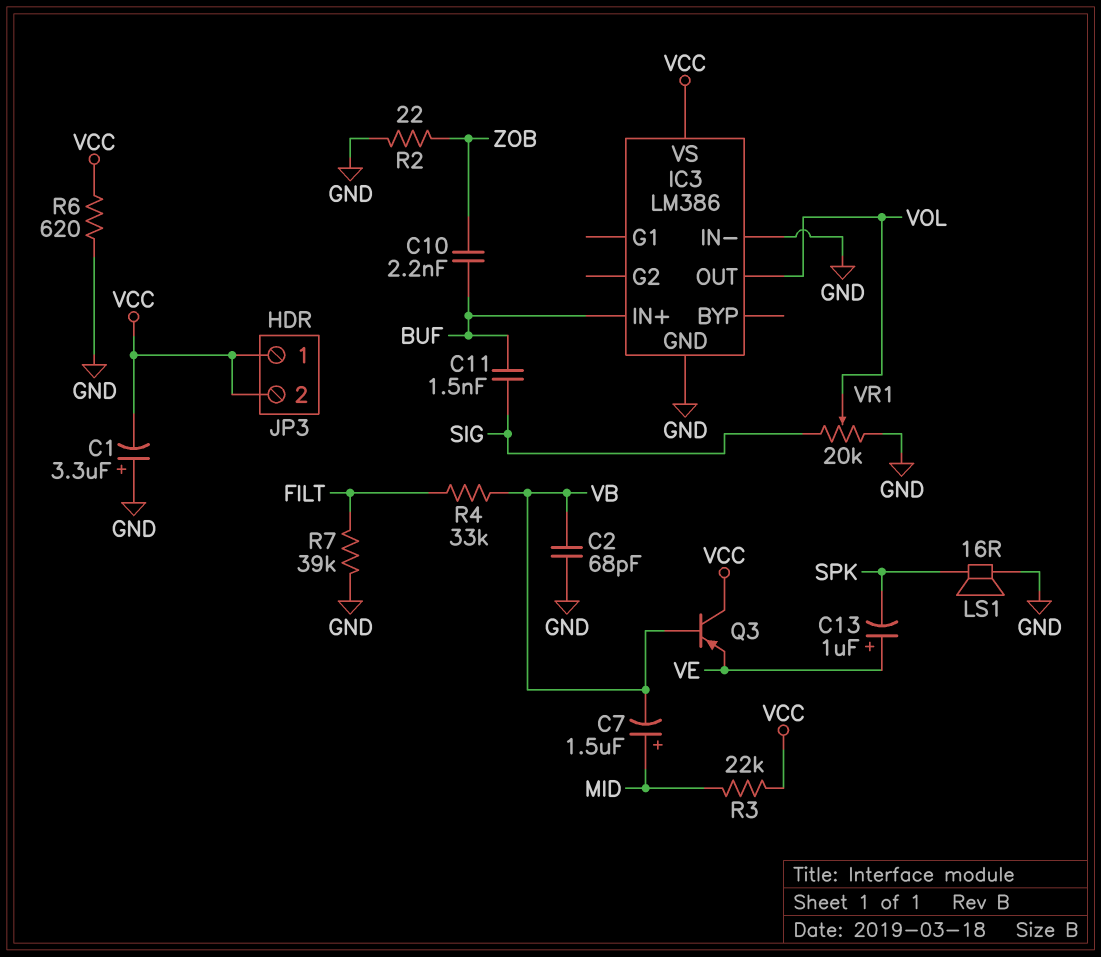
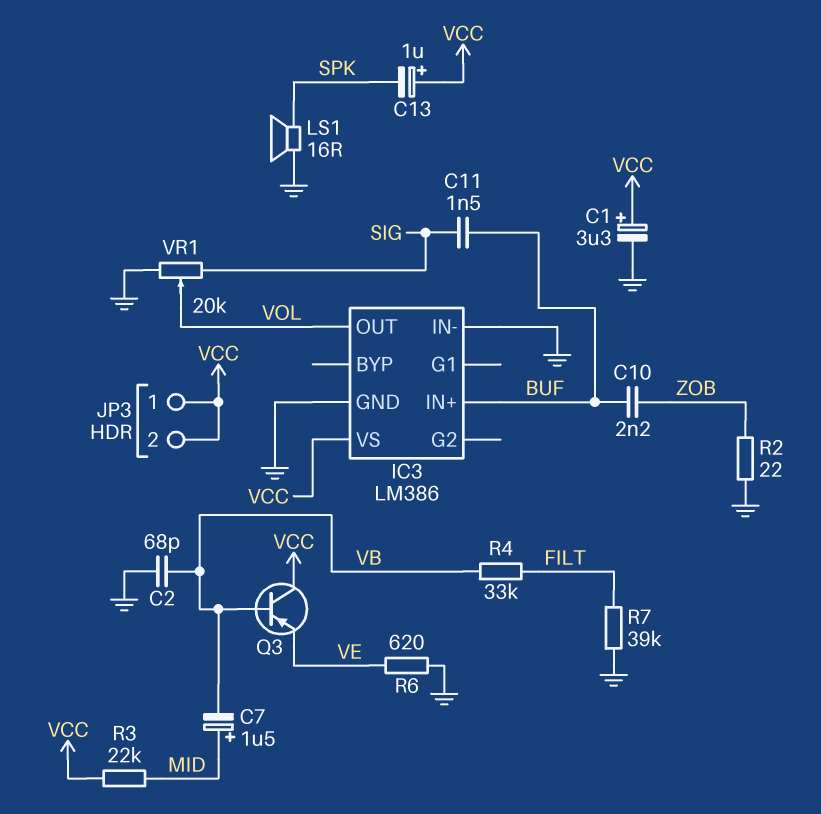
C1: 3.3uF (plus GND, minus VCC) -> 3.3uF (plus VCC, minus GND)
C13: 1uF (plus VE, minus SPK) -> 1uF (plus VCC, minus SPK)
R6: 620 (GND, VCC) -> 620 (GND, VE)

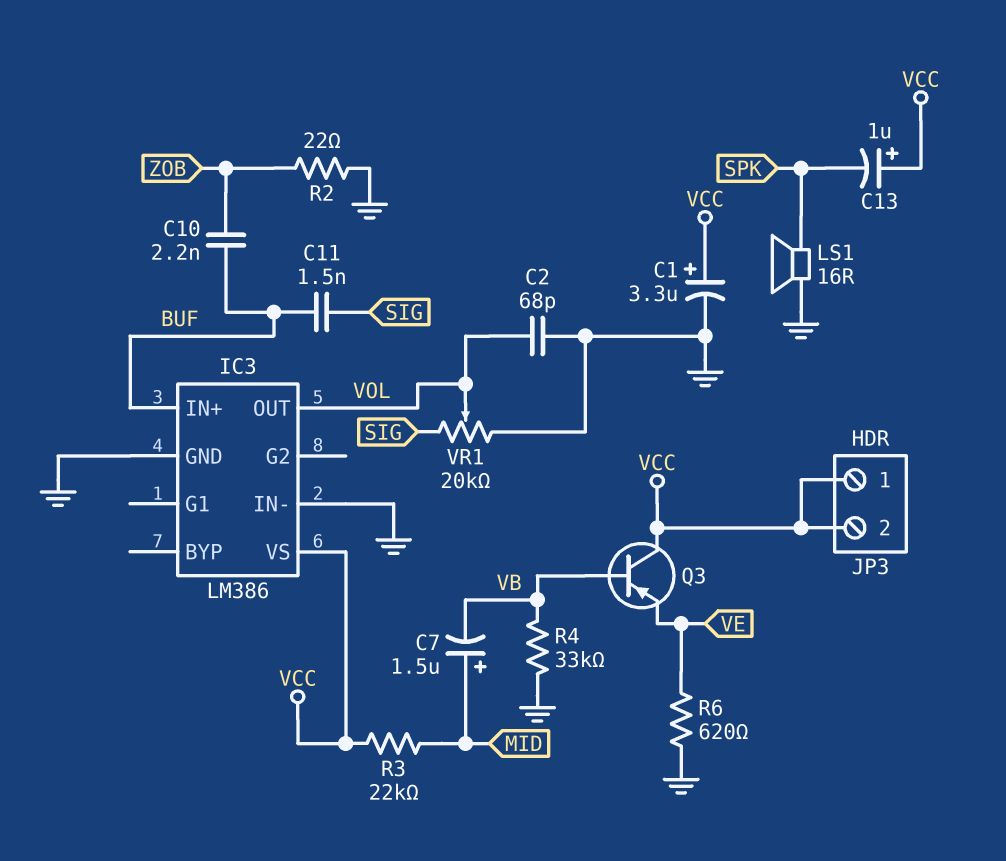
C2: 68pF (GND, VB) -> 68pF (GND, VOL)
R4: 33k (FILT, VB) -> 33k (GND, VB)
R7: 39k (FILT, GND) -> none

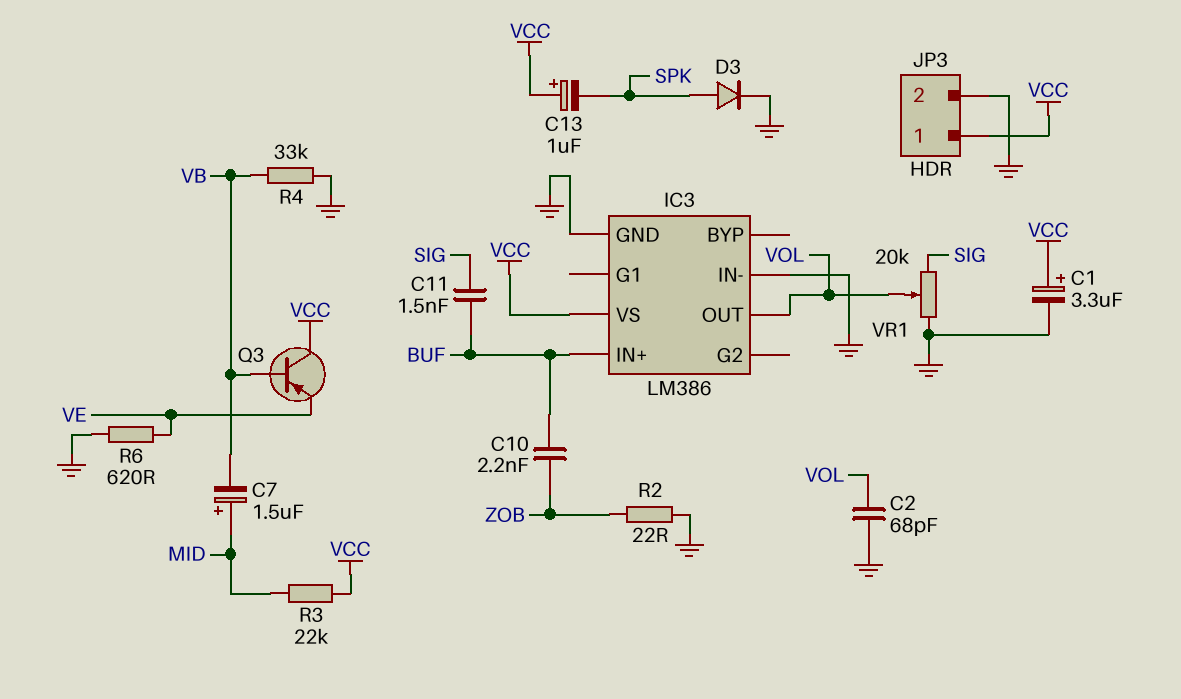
D3: none -> diode (A SPK, K GND)
JP3 pin 2: VCC -> GND
LS1: speaker 16R (GND, SPK) -> none

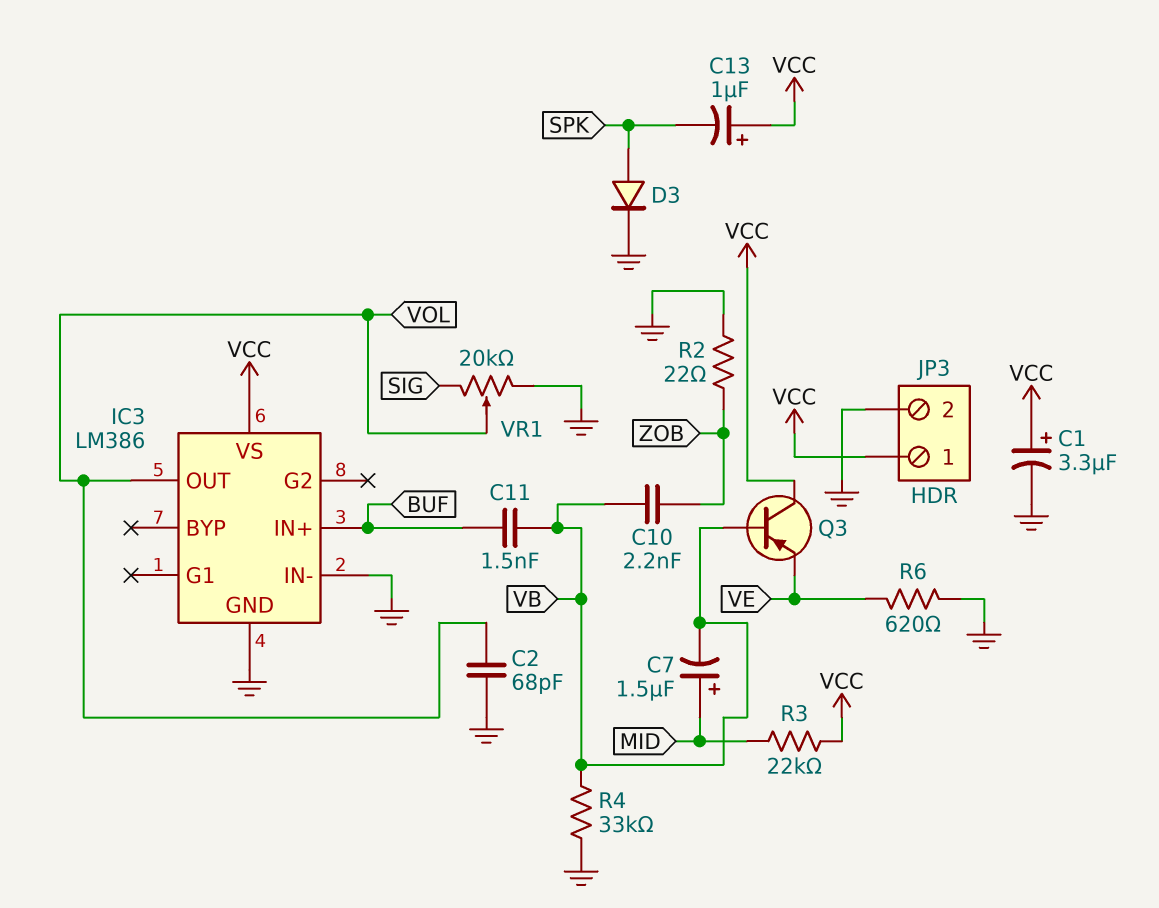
C10: 2.2nF (BUF, ZOB) -> 2.2nF (VB, ZOB)
C11: 1.5nF (BUF, SIG) -> 1.5nF (BUF, VB)

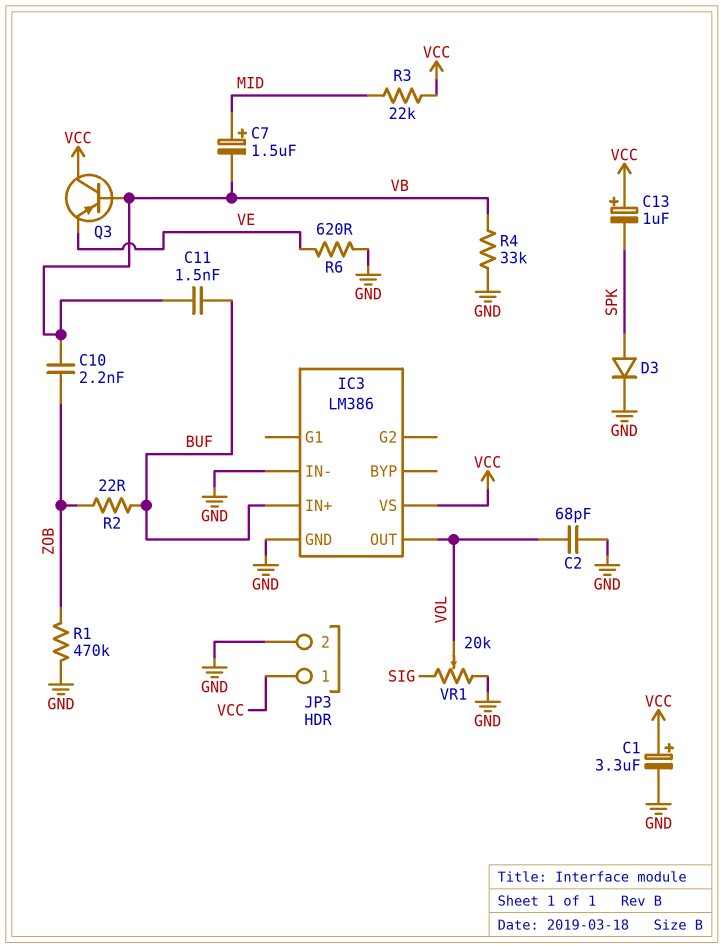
R1: none -> 470k (GND, ZOB)
R2: 22 (GND, ZOB) -> 22 (BUF, ZOB)

